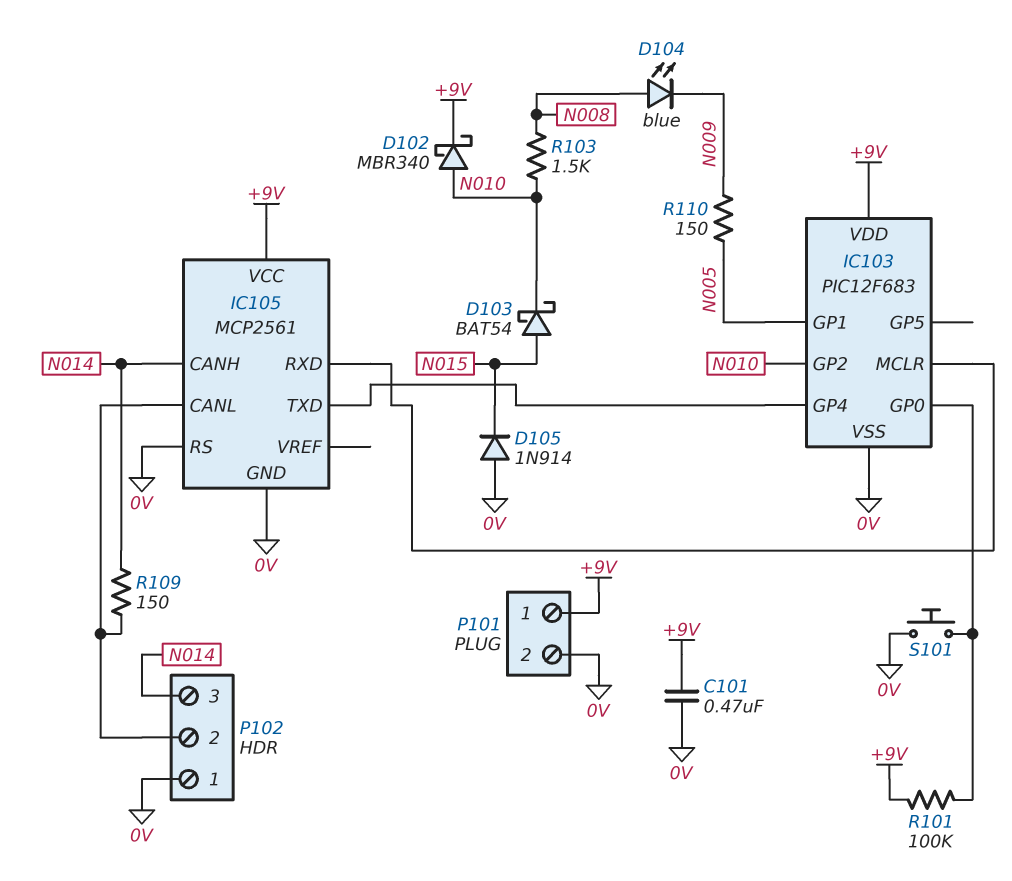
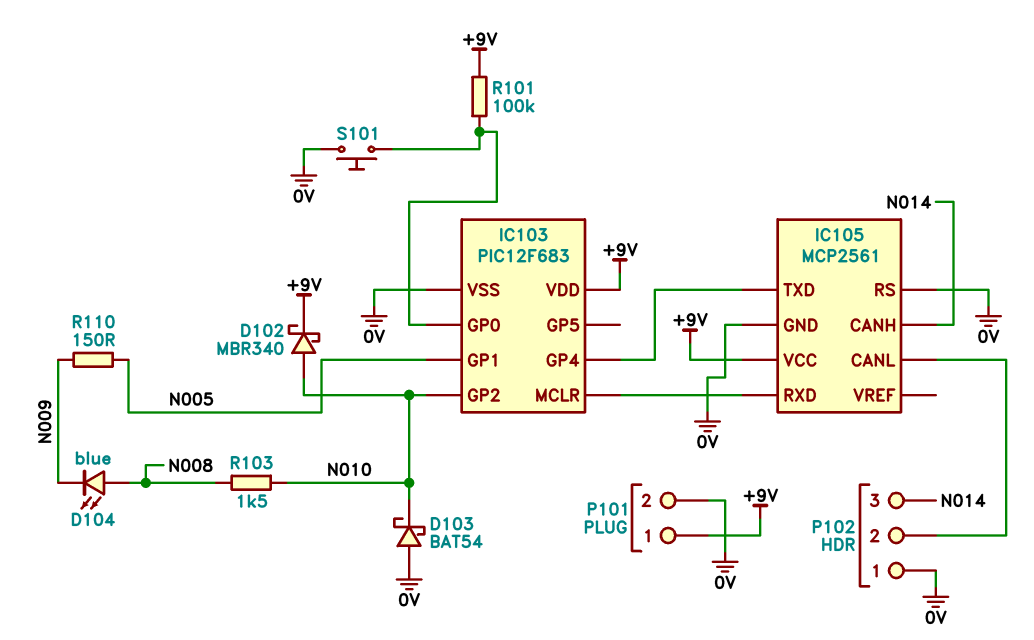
C101: 470nF (+9V, 0V) -> none
D103: schottky BAT54 (A N015, K N010) -> schottky BAT54 (A 0V, K N010)
D105: diode 1N914 (A 0V, K N015) -> none
R109: 150 (IC105/CANL, N014) -> none

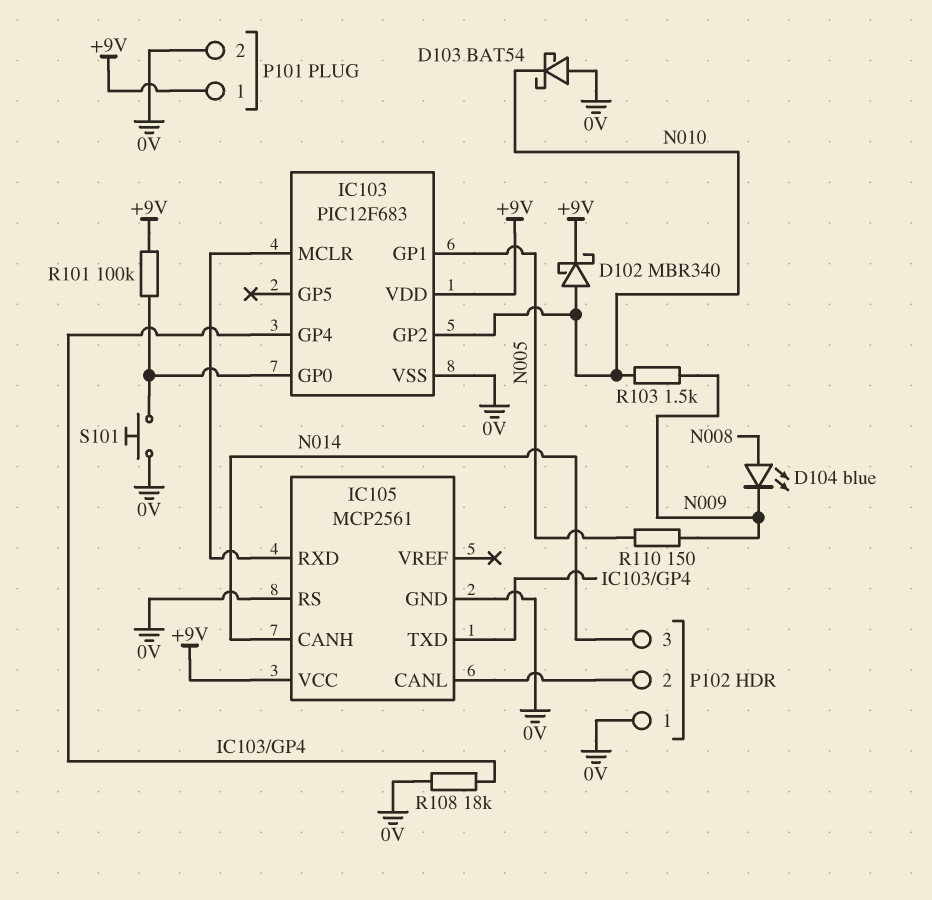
R103: 1.5k (N008, N010) -> 1.5k (N009, N010)
R108: none -> 18k (0V, IC103/GP4)

